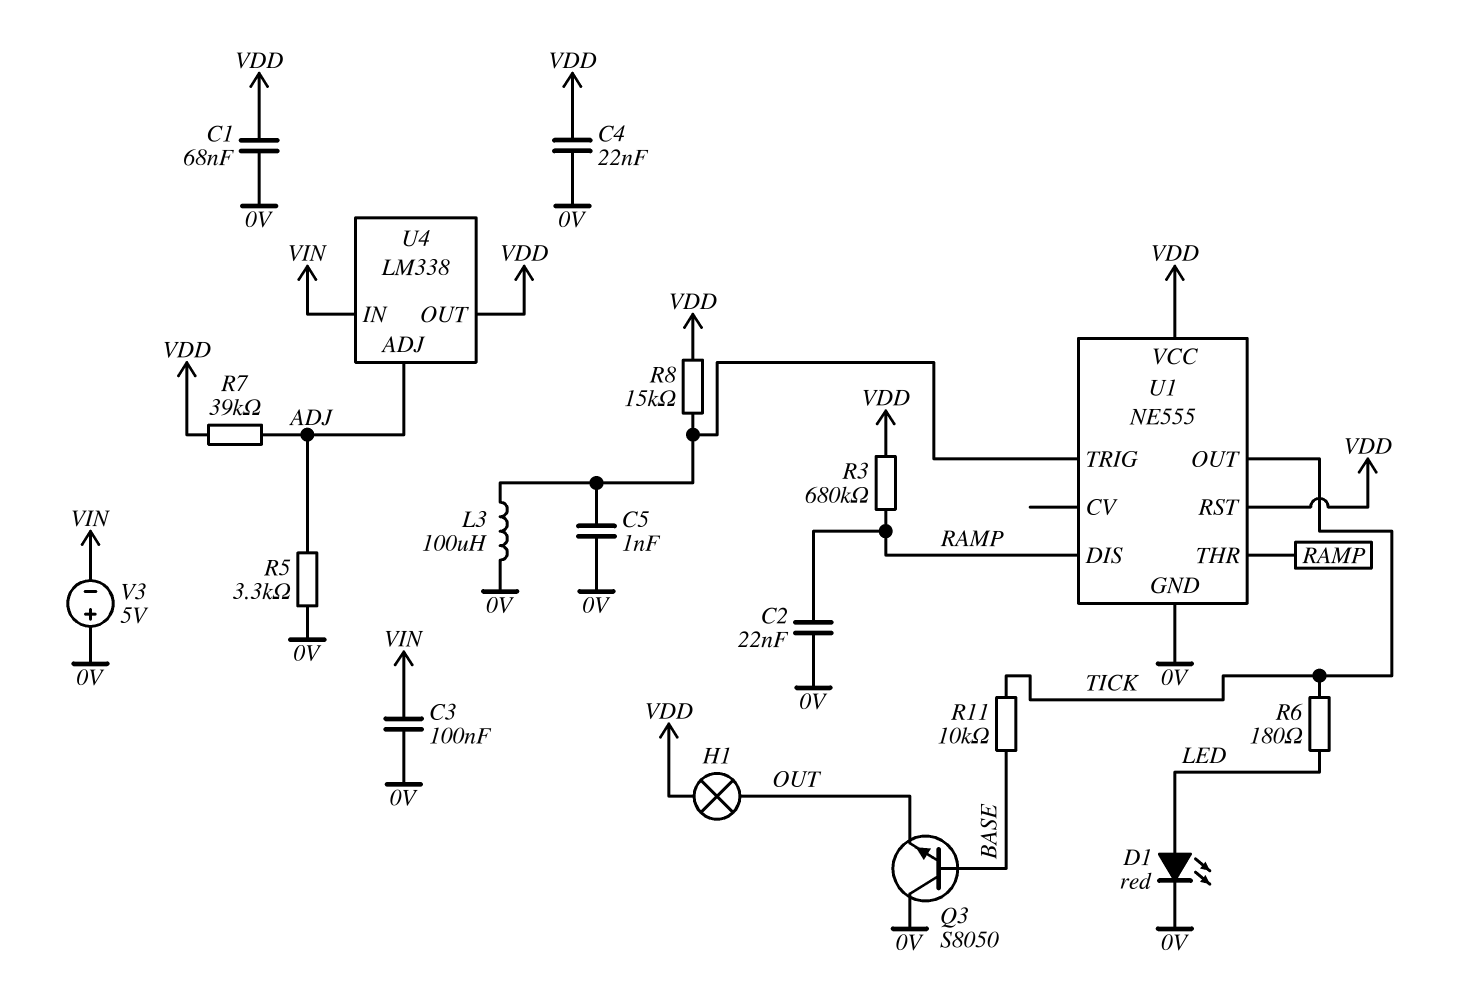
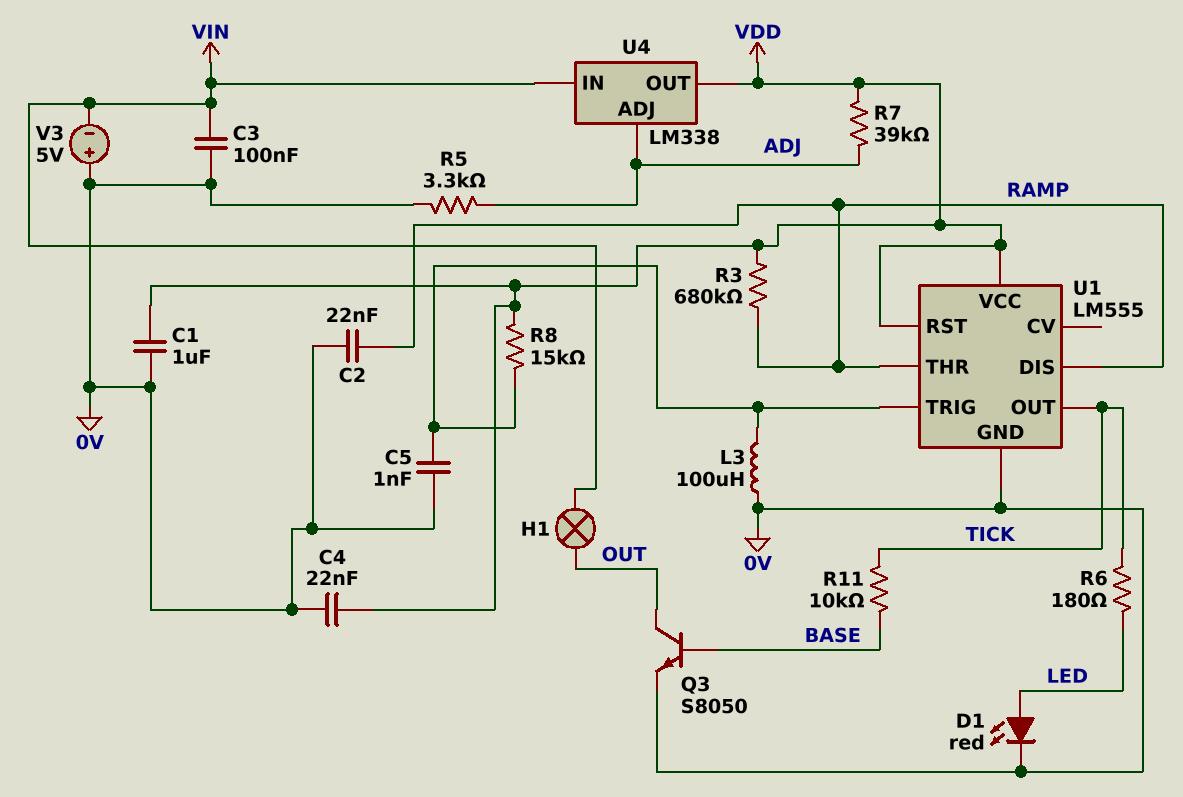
C1: 68nF (0V, VDD) -> 1uF (0V, VDD)
H1: lamp (OUT, VDD) -> lamp (OUT, VIN)
Q3: NPN S8050 (B BASE, C 0V, E OUT) -> NPN S8050 (B BASE, C OUT, E 0V)
U1: NE555 -> LM555

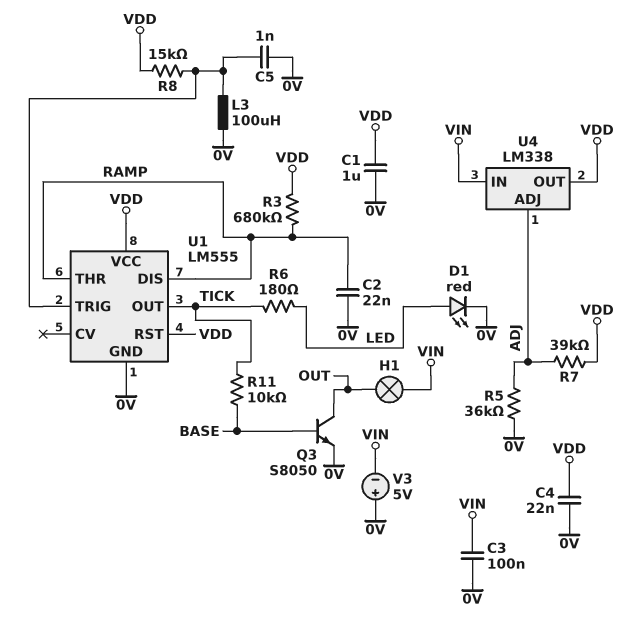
R5: 3.3k (0V, ADJ) -> 36k (0V, ADJ)

